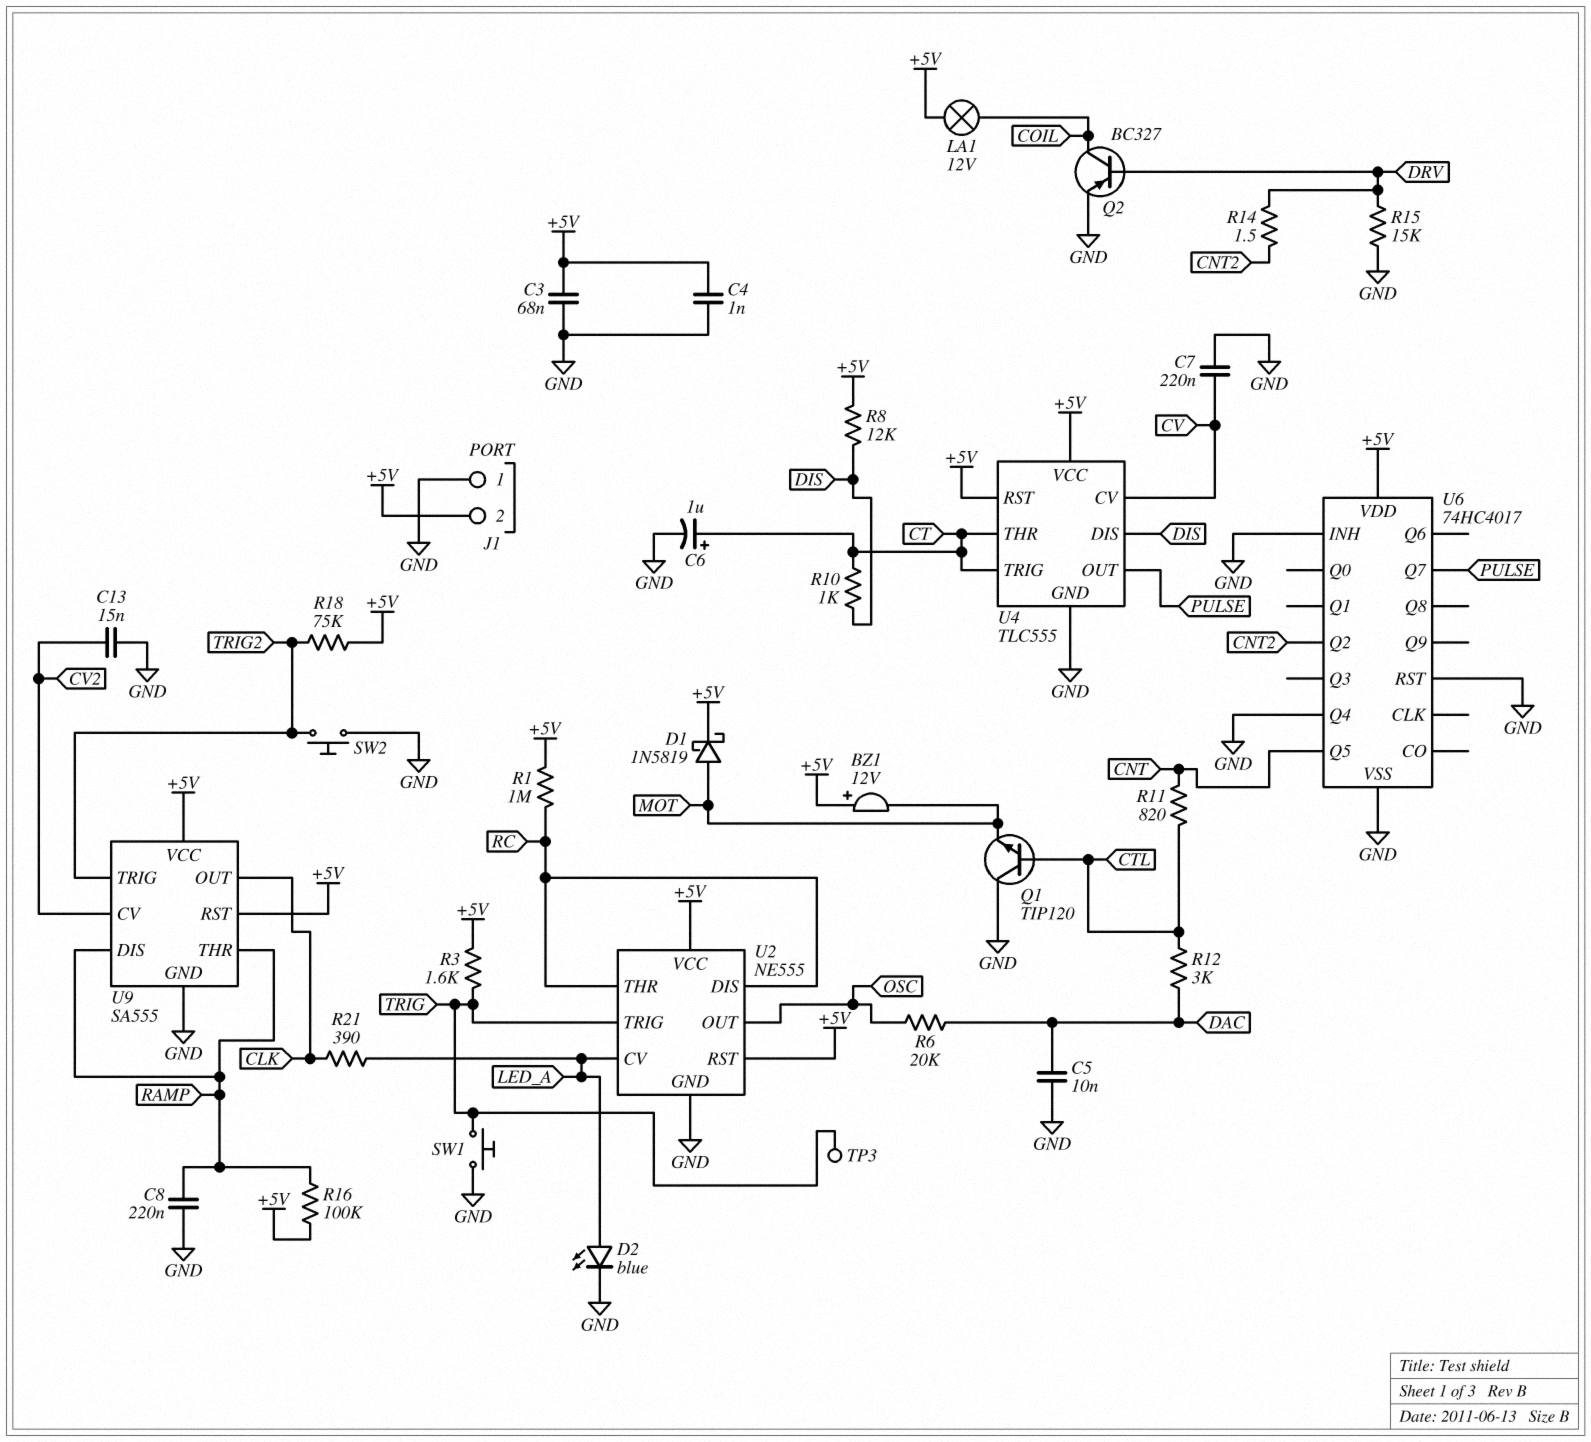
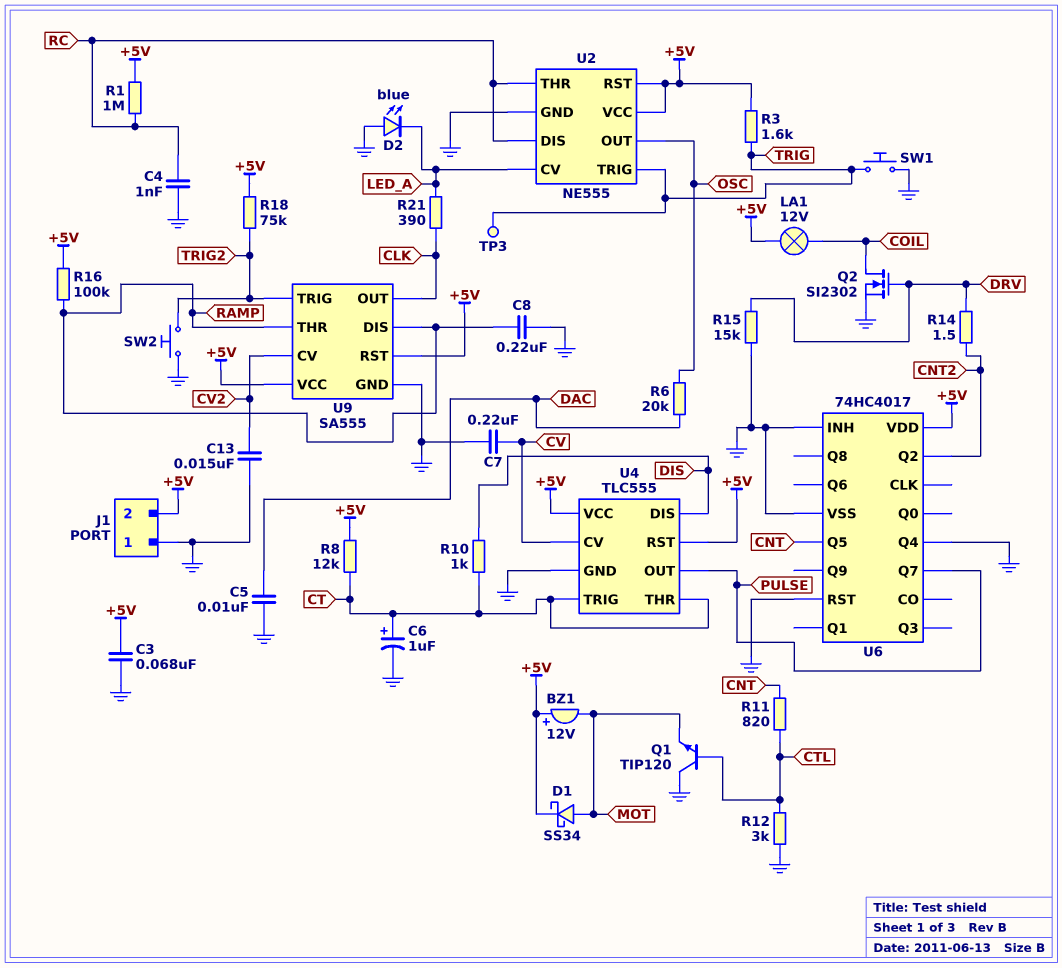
C4: 1nF (+5V, GND) -> 1nF (GND, RC)
D1: schottky 1N5819 (A MOT, K +5V) -> schottky SS34 (A MOT, K +5V)
D2: LED blue (A LED_A, K GND) -> LED blue (A GND, K LED_A)
Q2: PNP BC327 (B DRV, C COIL, E GND) -> NMOS SI2302 (G DRV, D COIL, S GND)
R8: 12k (+5V, DIS) -> 12k (+5V, CT)
R12: 3k (CTL, DAC) -> 3k (CTL, GND)

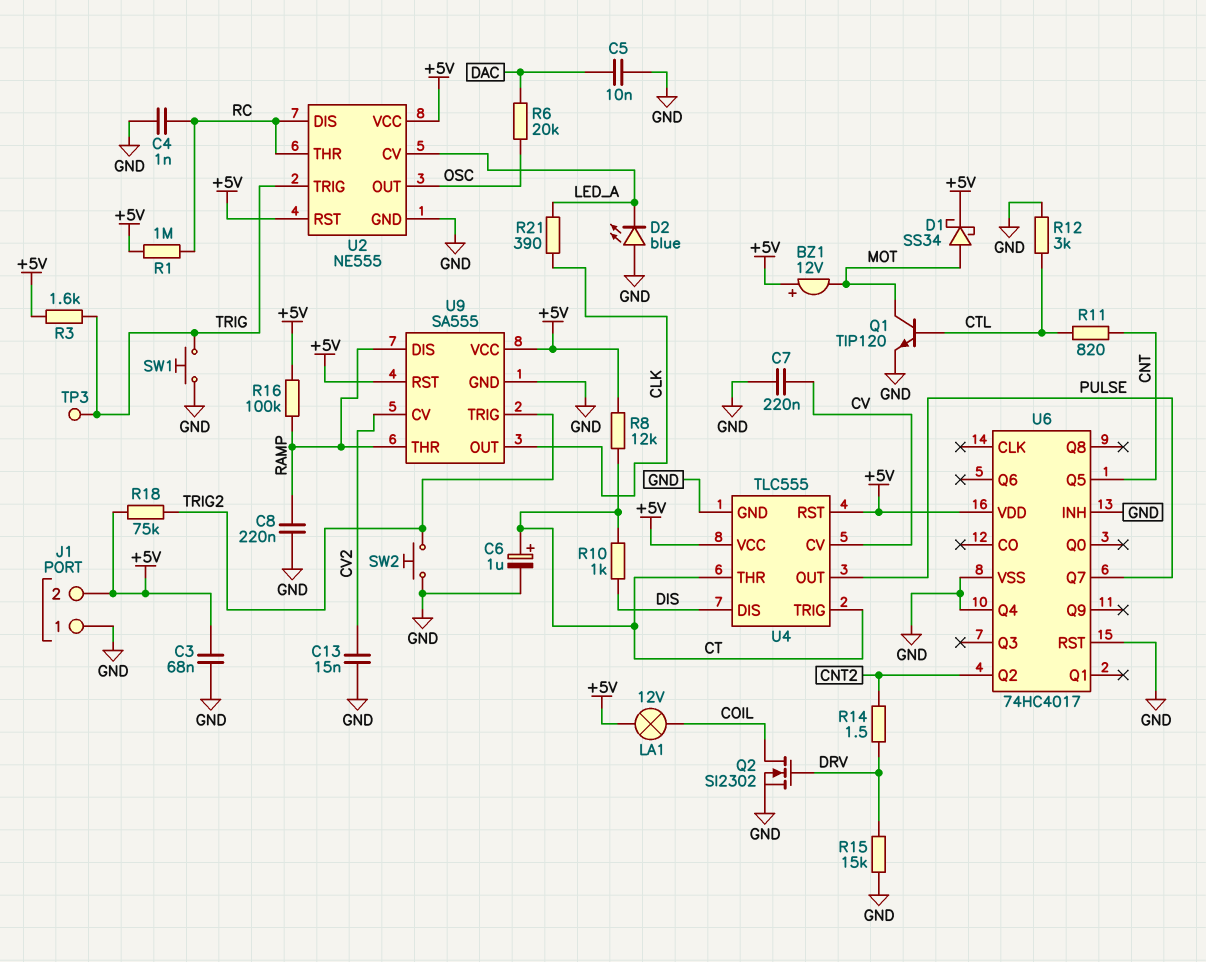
Q1: NPN TIP120 (B CTL, C GND, E MOT) -> NPN TIP120 (B CTL, C MOT, E GND)

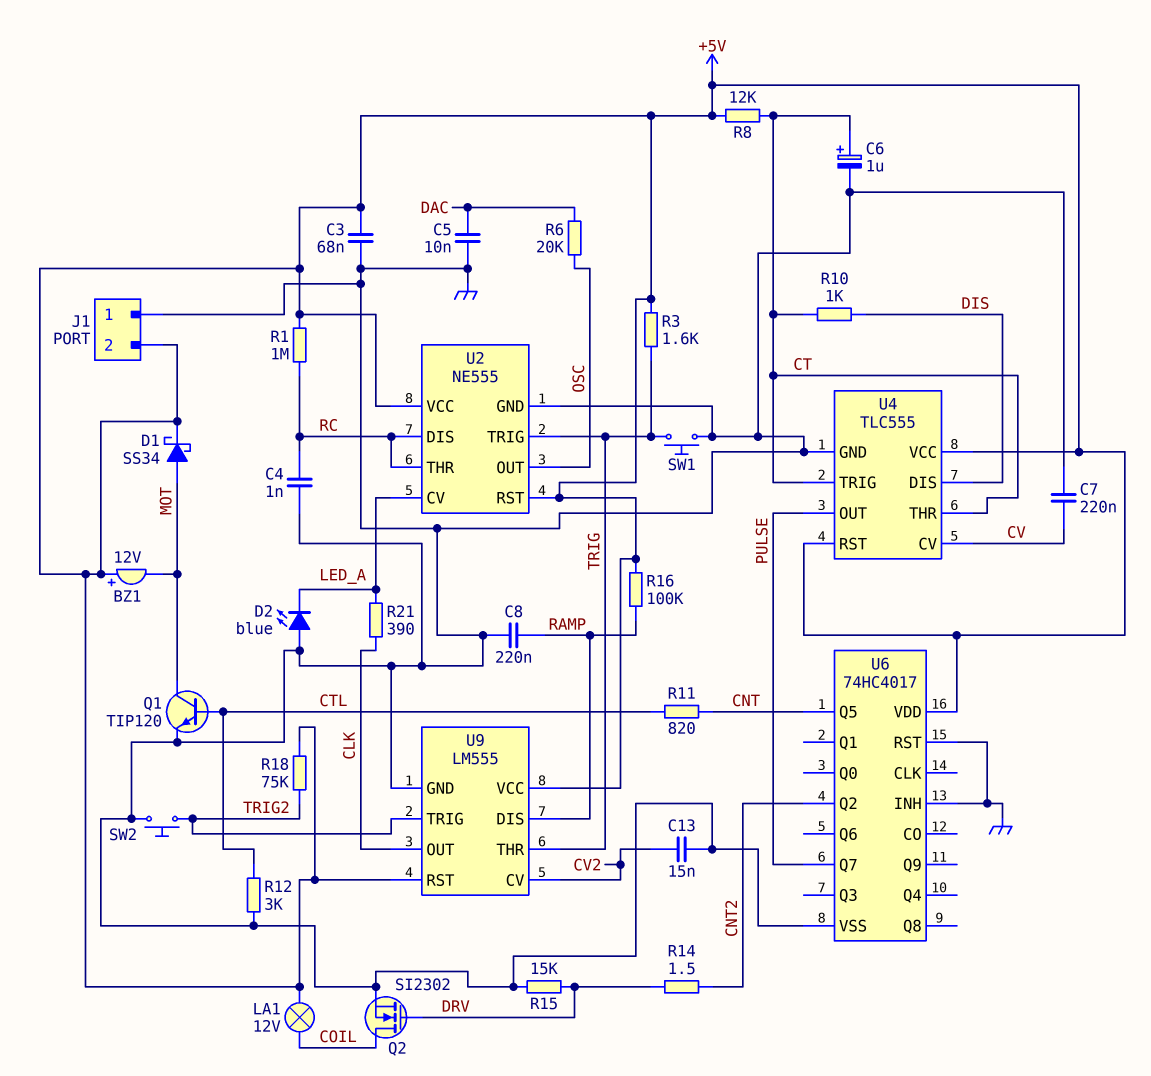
TP3: test point (TRIG) -> none
U6 pin Q4: GND -> none
U9: SA555 -> LM555
U9 pin THR: RAMP -> TRIG

